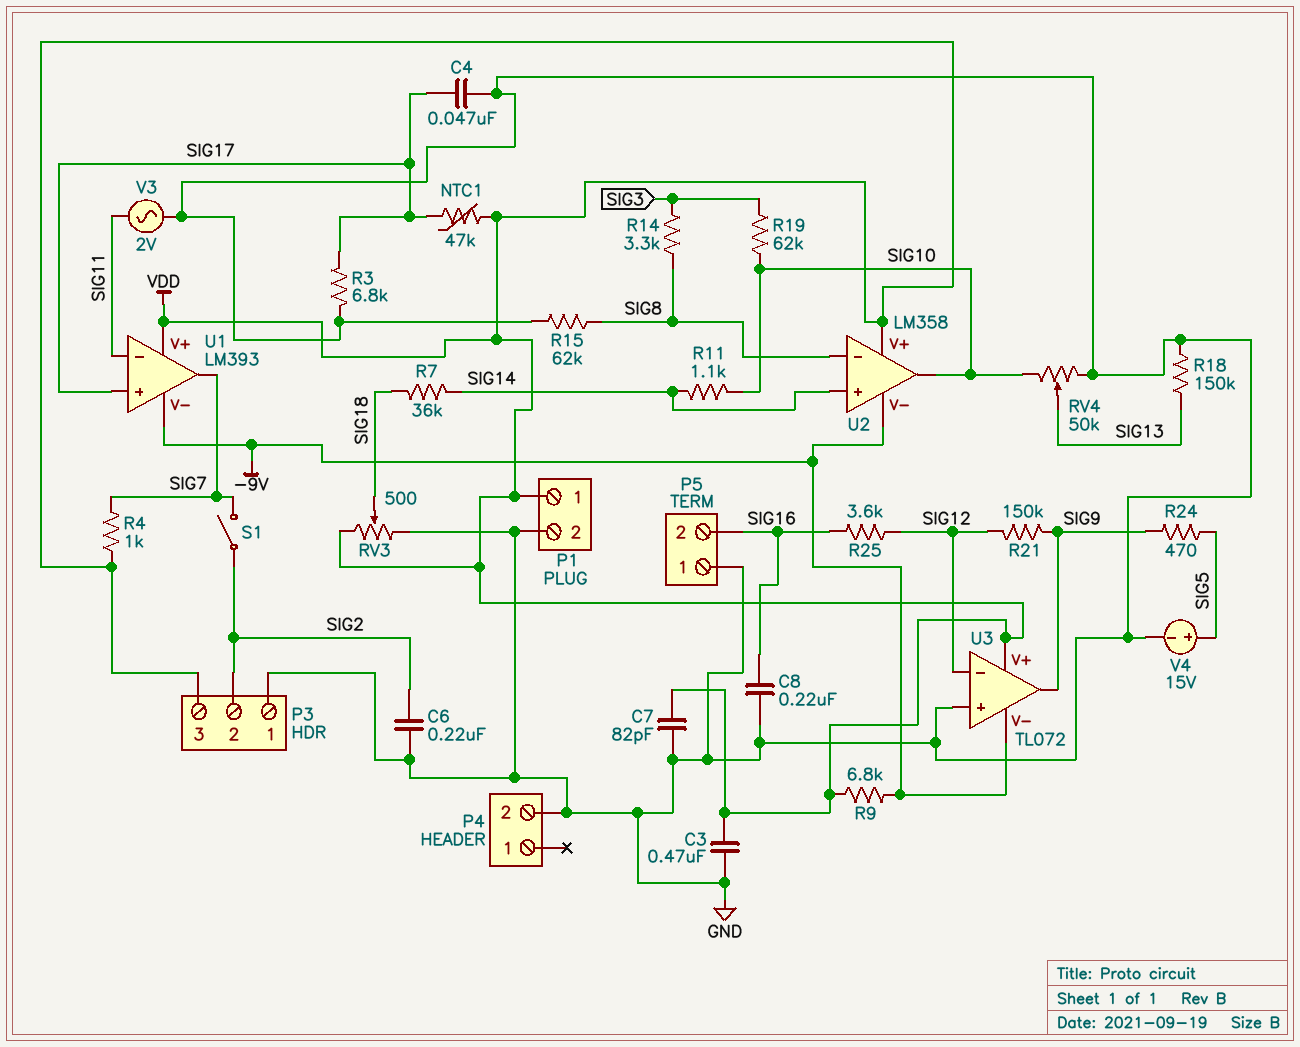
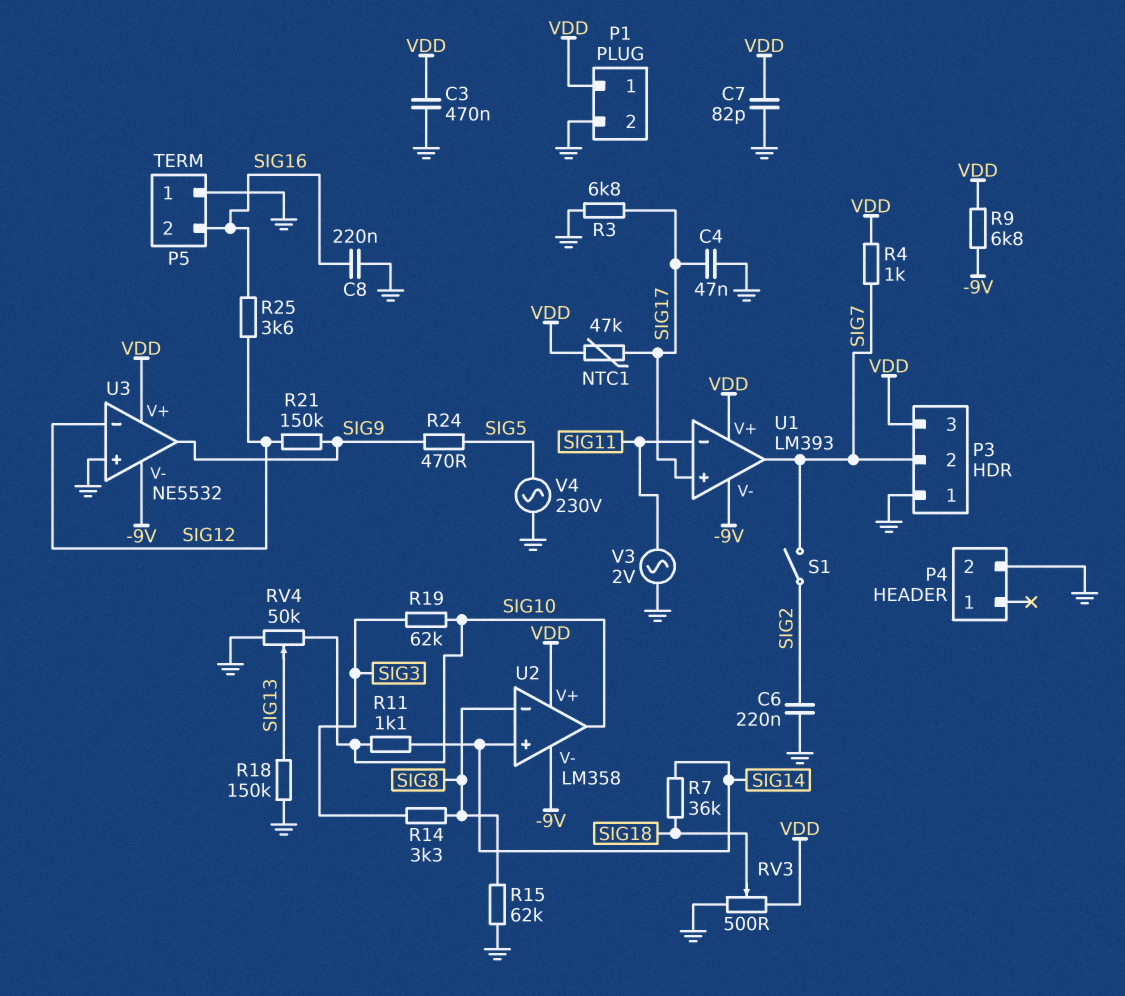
P3 pin 2: SIG2 -> SIG7
U3: TL072 -> NE5532
V4: 15V (plus SIG5, minus GND) -> AC 230V (GND, SIG5)

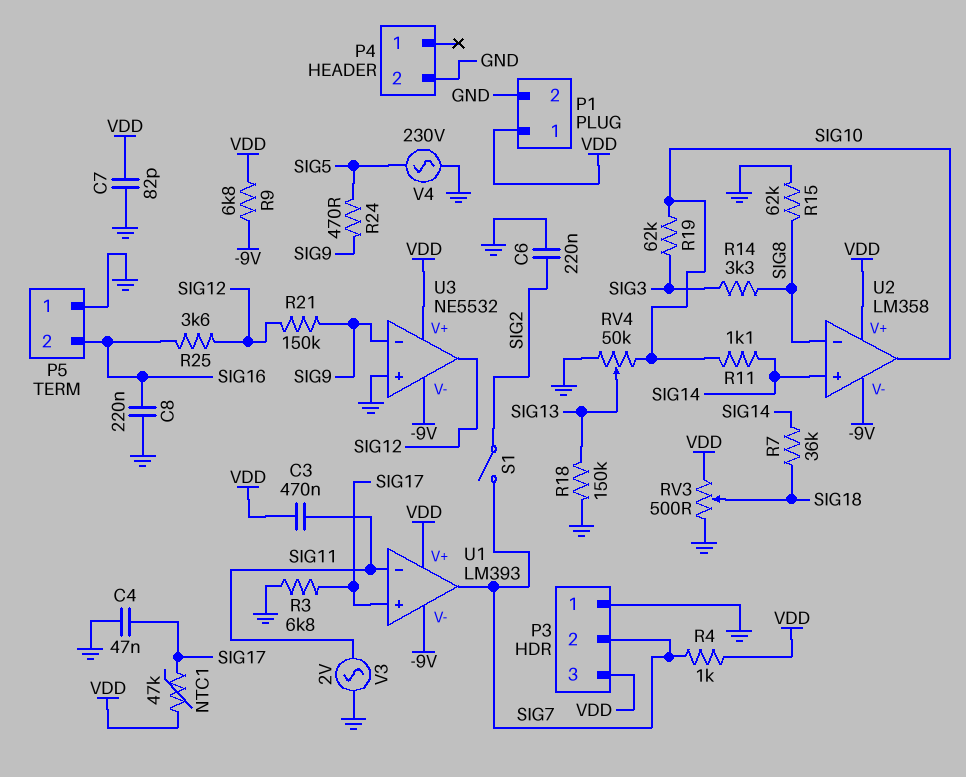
C3: 470nF (GND, VDD) -> 470nF (SIG11, VDD)
U3 pin in-: SIG12 -> SIG9
U3 pin out: SIG9 -> SIG12

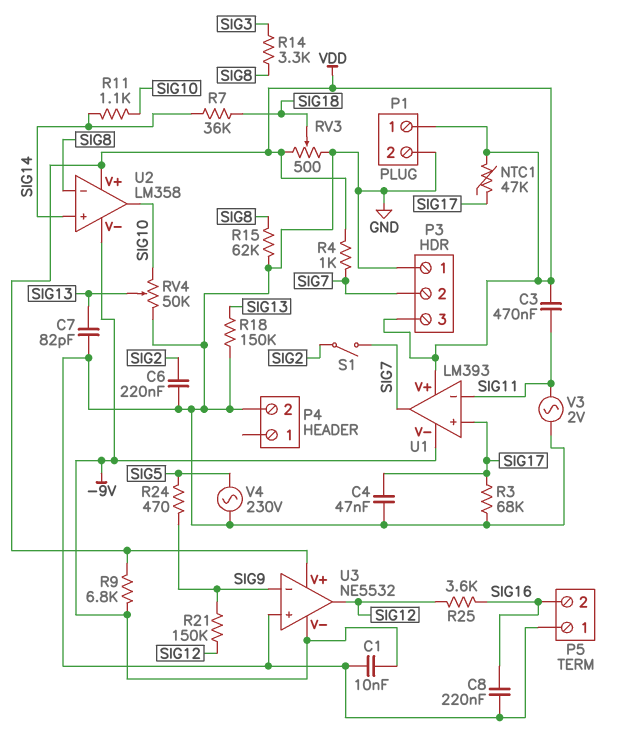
C1: none -> 10nF (-9V, GND)
C7: 82pF (GND, VDD) -> 82pF (GND, SIG13)
R3: 6.8k (GND, SIG17) -> 68k (GND, SIG17)
R19: 62k (SIG3, SIG10) -> none

